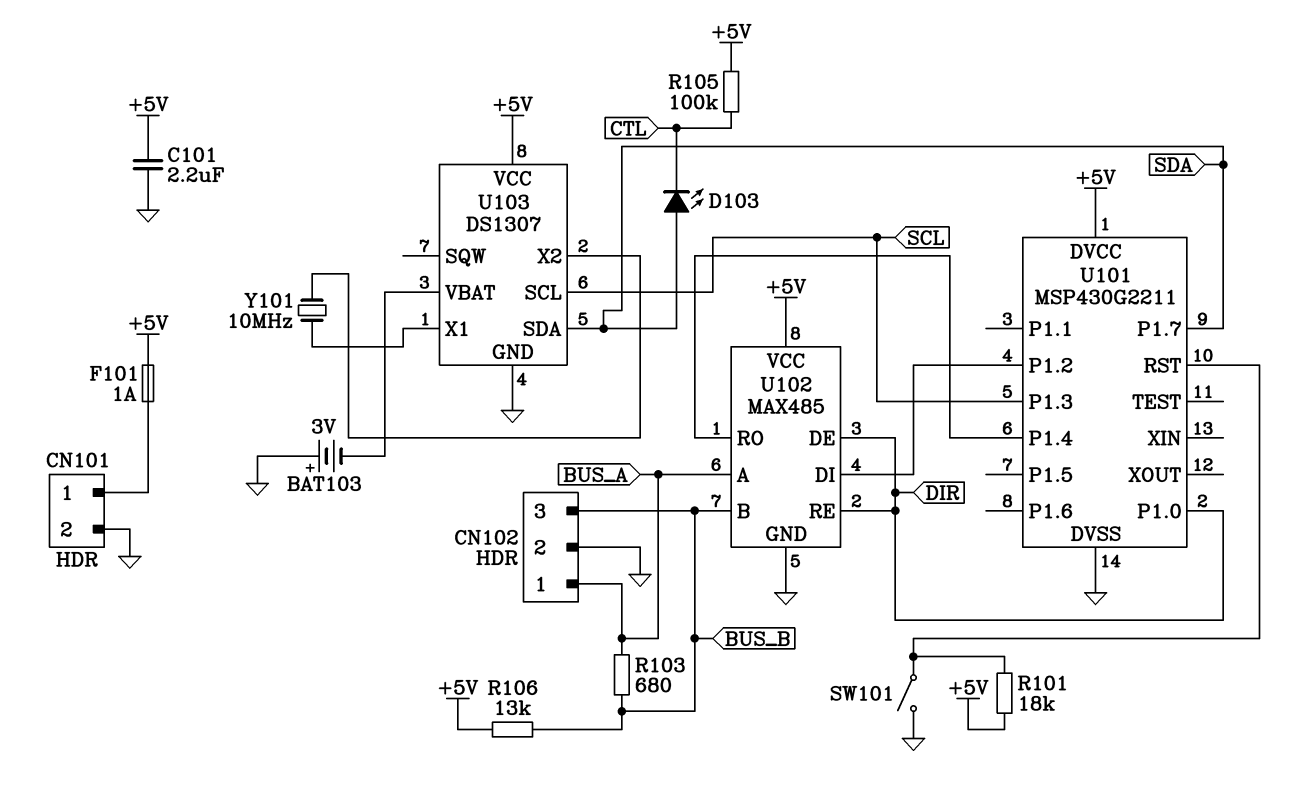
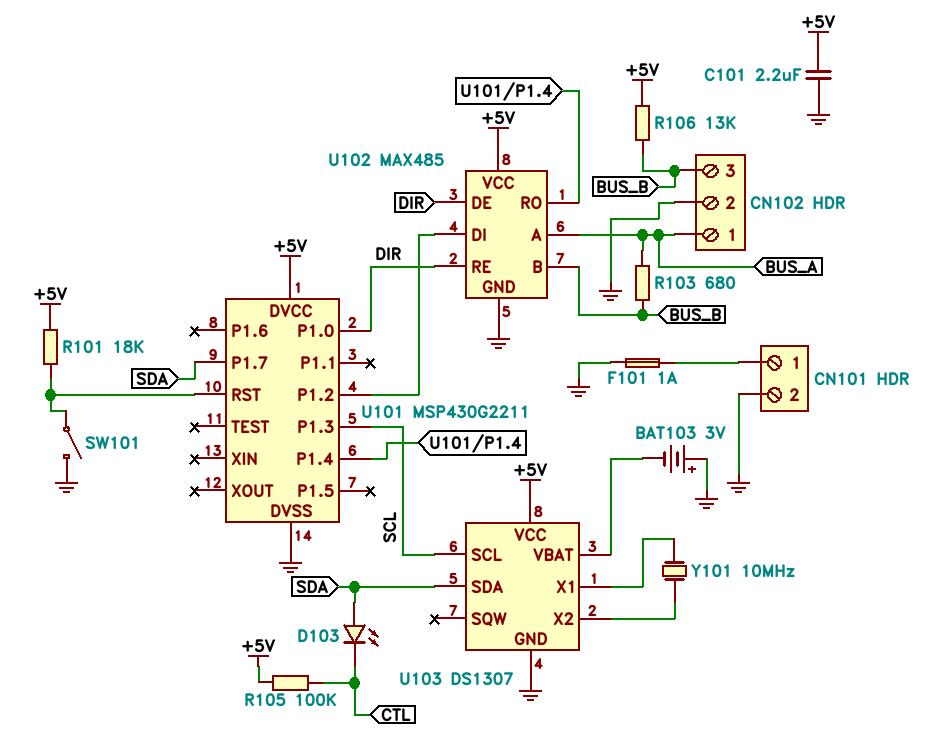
F101: 1A (+5V, CN101/1) -> 1A (CN101/1, GND)

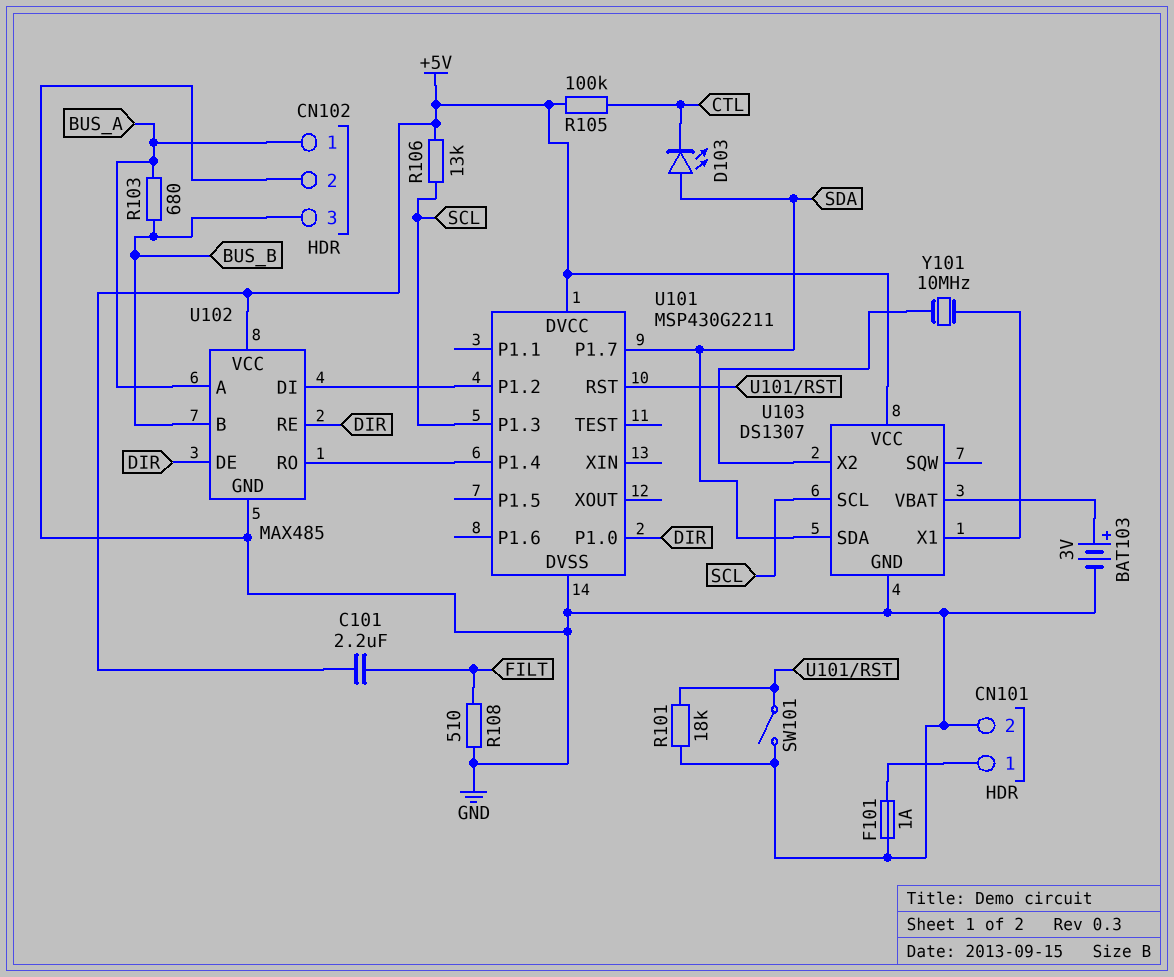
BAT103: 3V (plus GND, minus U103/VBAT) -> 3V (plus U103/VBAT, minus GND)
C101: 2.2uF (+5V, GND) -> 2.2uF (+5V, FILT)
R101: 18k (+5V, U101/RST) -> 18k (GND, U101/RST)
R106: 13k (+5V, BUS_B) -> 13k (+5V, SCL)
R108: none -> 510 (FILT, GND)

